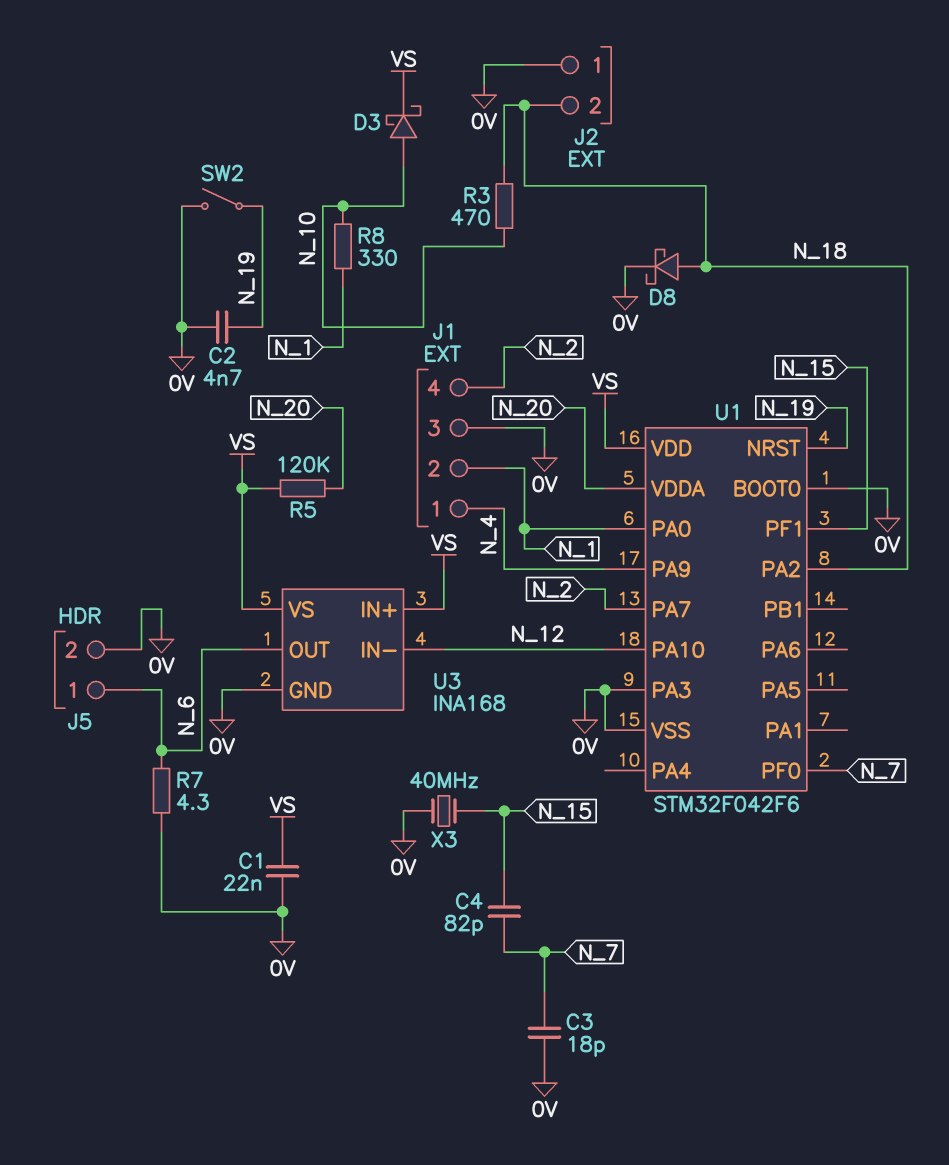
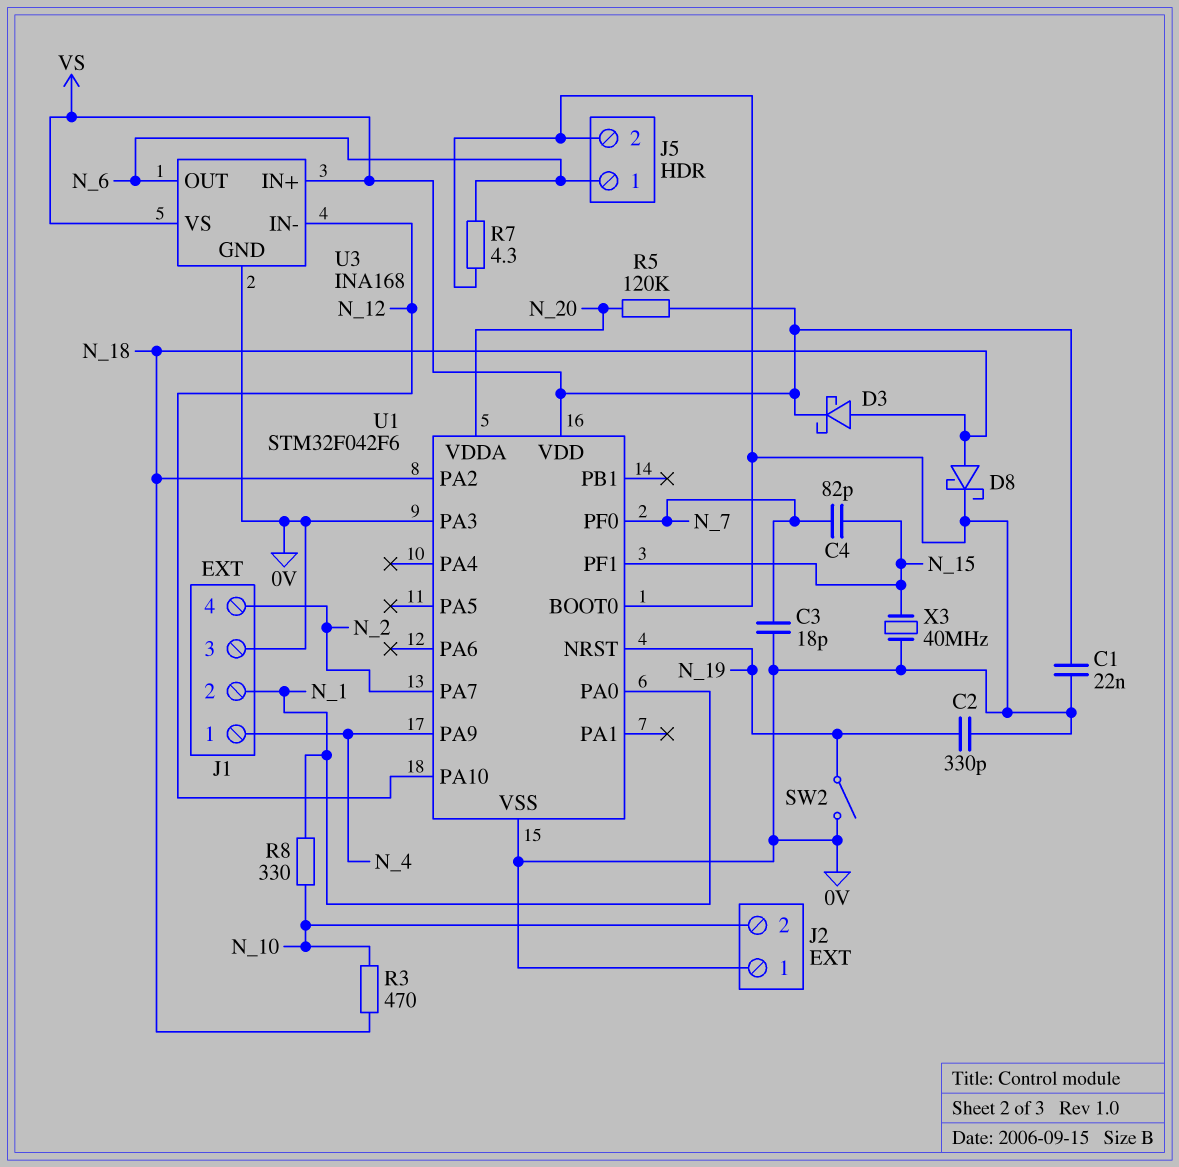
C2: 4.7nF (0V, N_19) -> 330pF (0V, N_19)
D3: schottky (A N_10, K VS) -> schottky (A N_18, K VS)
J2 pin 2: N_18 -> N_10

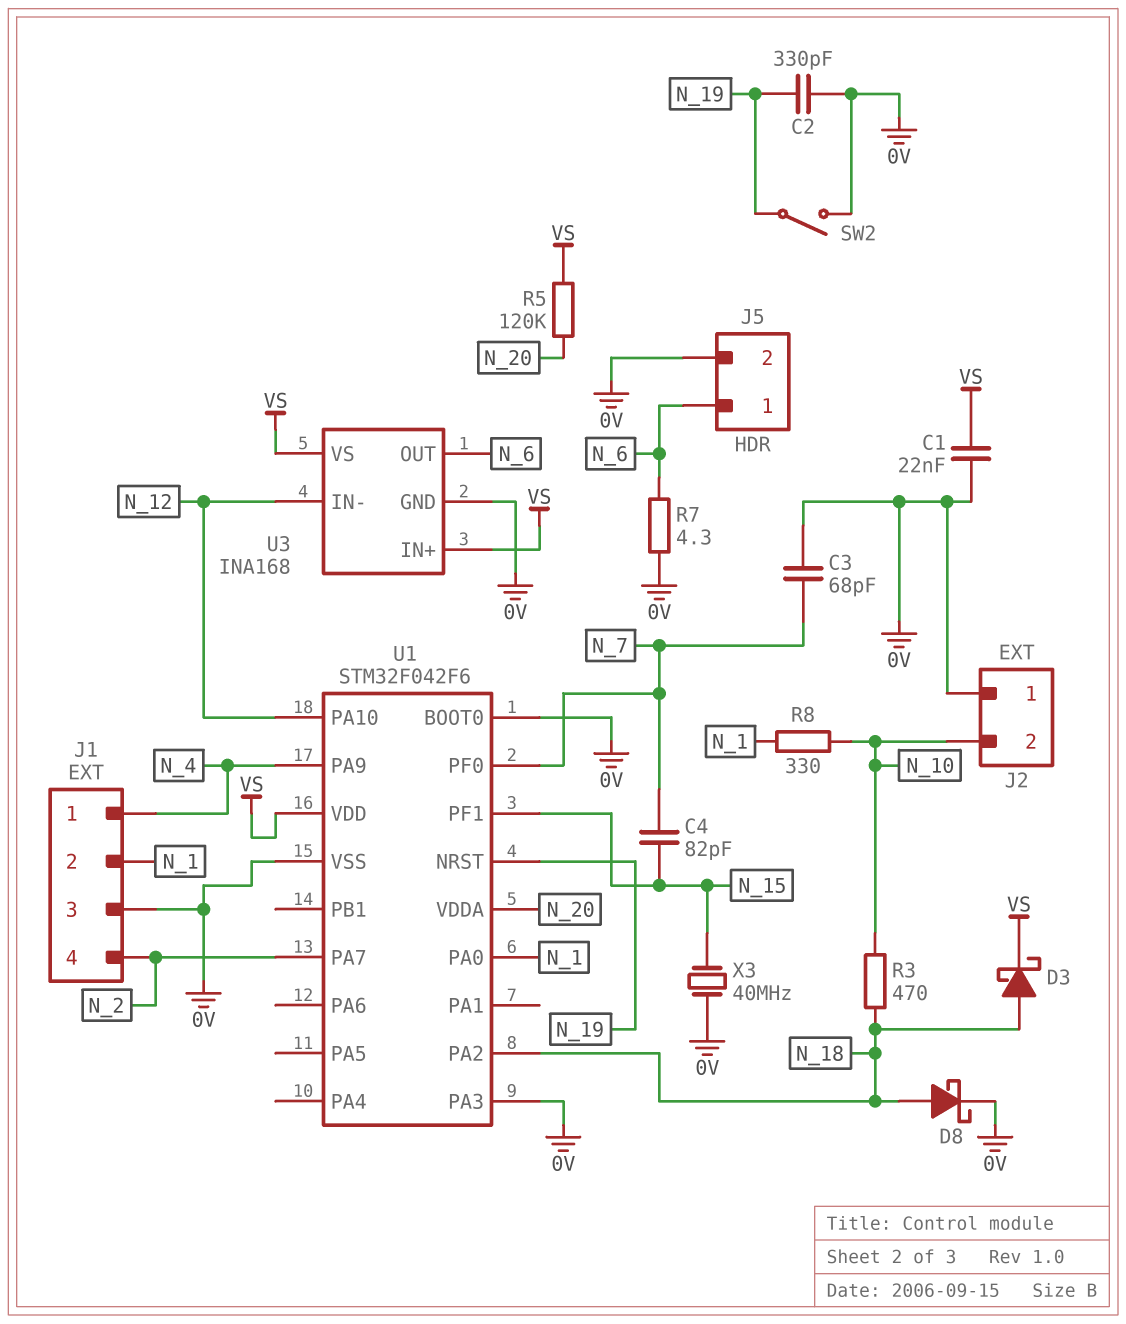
C3: 18pF (0V, N_7) -> 68pF (0V, N_7)

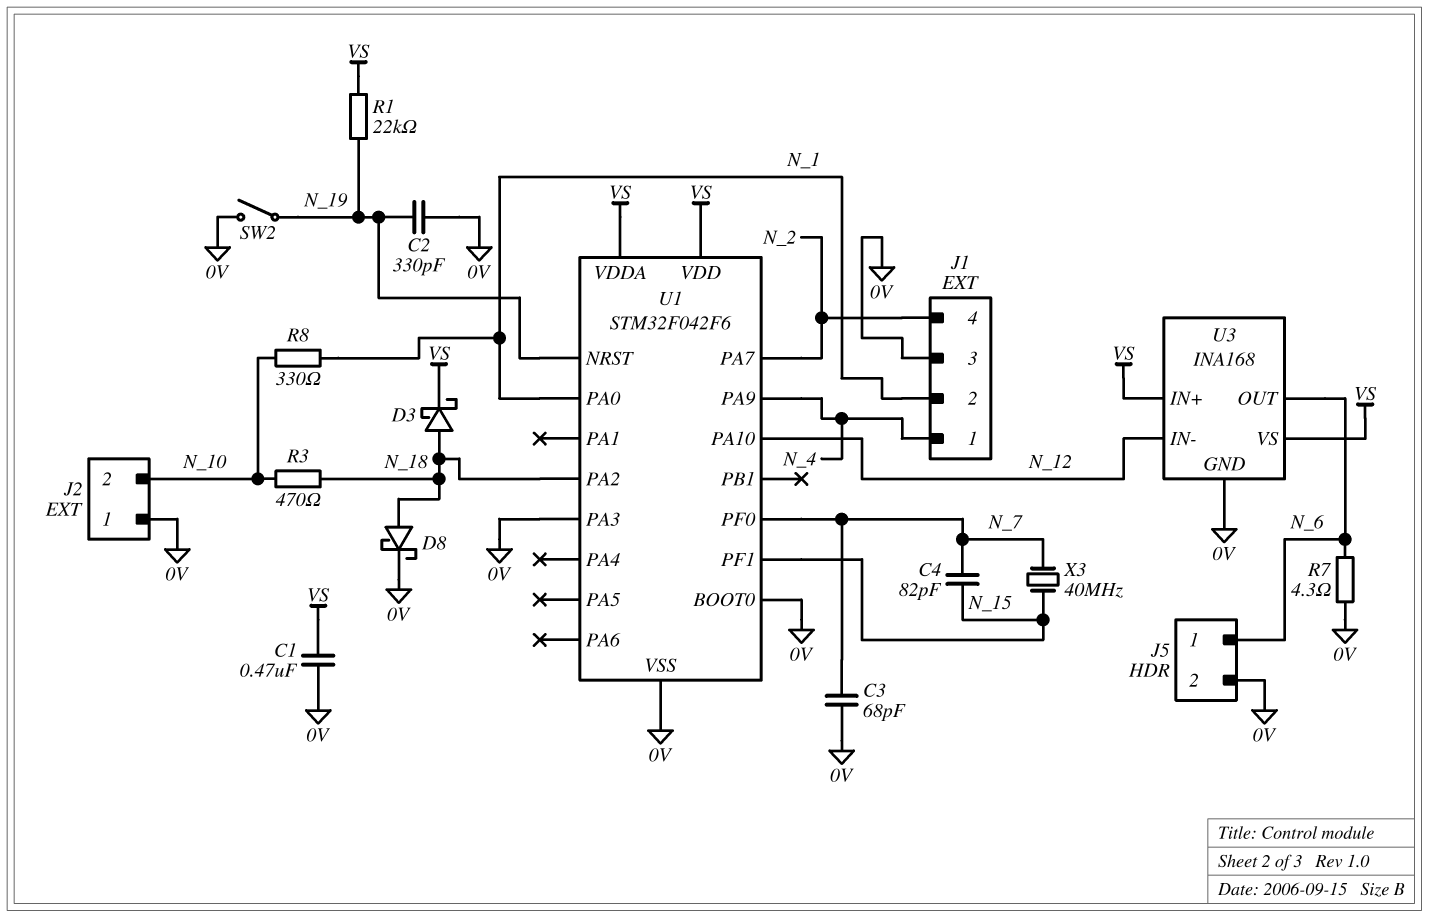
C1: 22nF (0V, VS) -> 470nF (0V, VS)
R1: none -> 22k (N_19, VS)
R5: 120k (N_20, VS) -> none
U1 pin VDDA: N_20 -> VS
X3: 40MHz (0V, N_15) -> 40MHz (N_7, N_15)

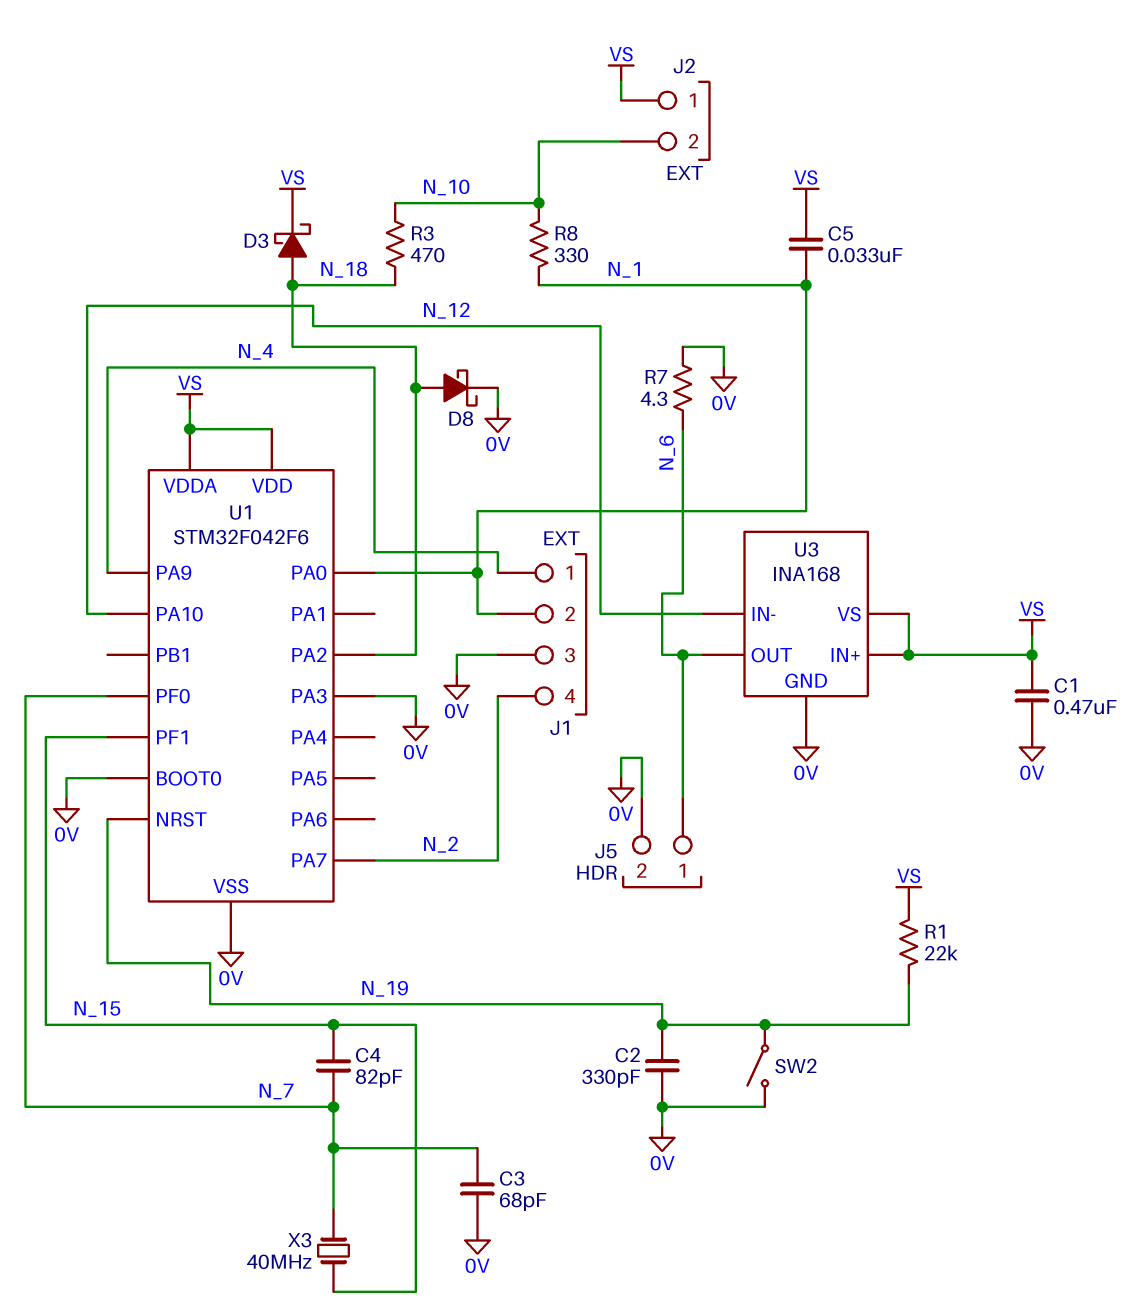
C5: none -> 33nF (N_1, VS)
J2 pin 1: 0V -> VS

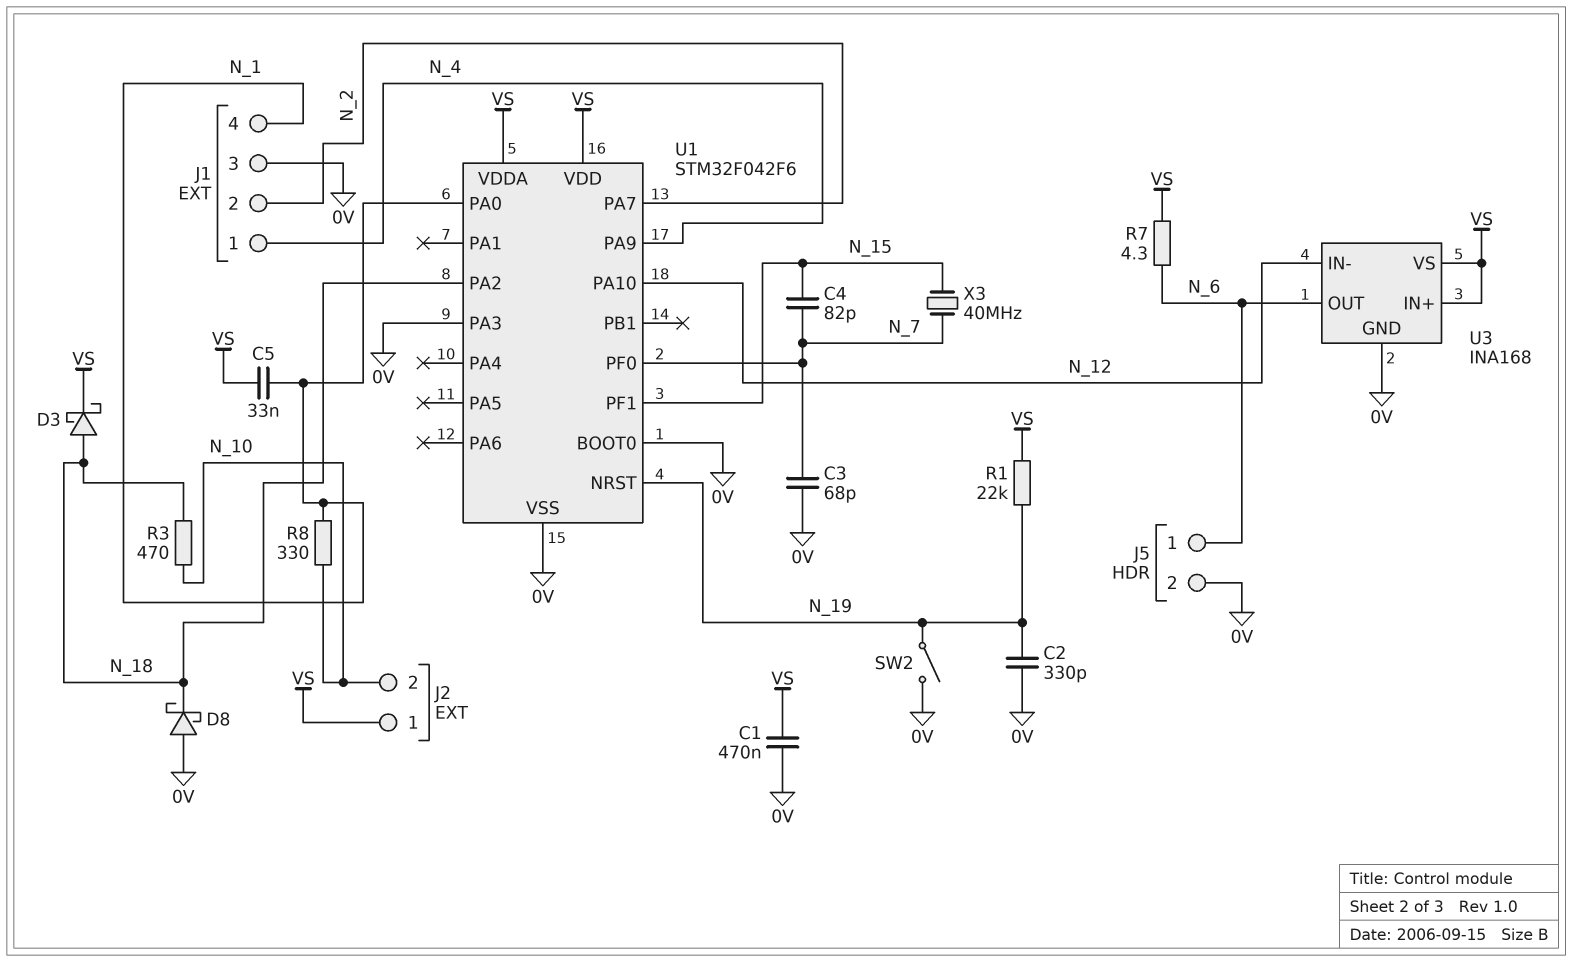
D8: schottky (A N_18, K 0V) -> schottky (A 0V, K N_18)
J1 pin 2: N_1 -> N_2
J1 pin 4: N_2 -> N_1
R7: 4.3 (0V, N_6) -> 4.3 (N_6, VS)

